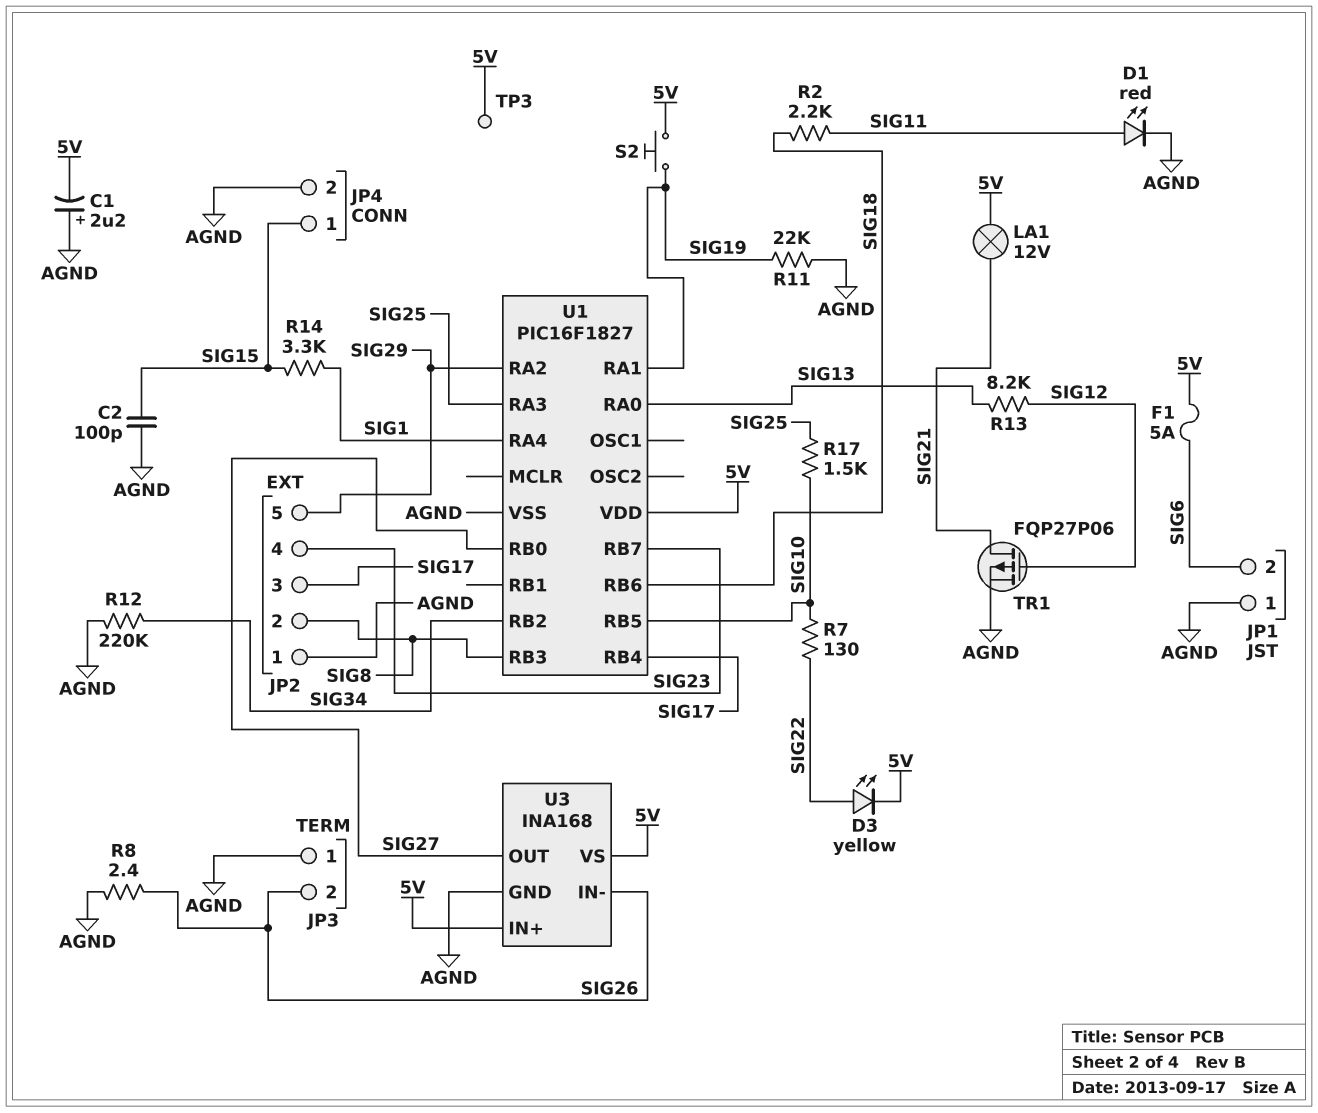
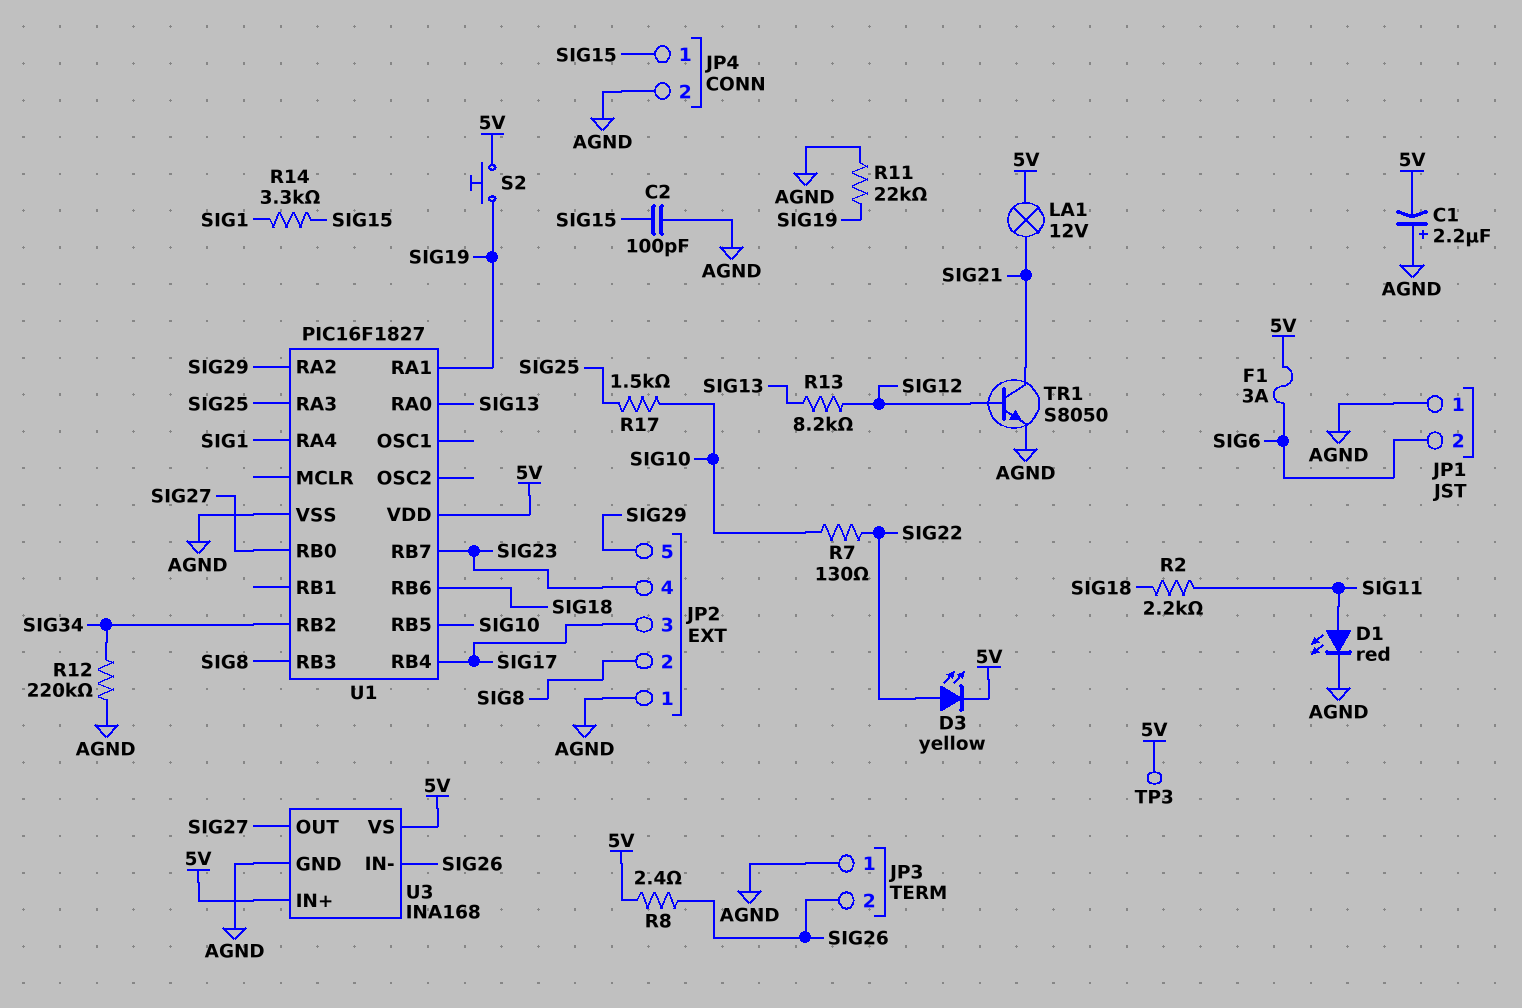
F1: 5A (5V, SIG6) -> 3A (5V, SIG6)
R8: 2.4 (AGND, SIG26) -> 2.4 (5V, SIG26)
TR1: PMOS FQP27P06 (G SIG12, D SIG21, S AGND) -> NPN S8050 (B SIG12, C SIG21, E AGND)

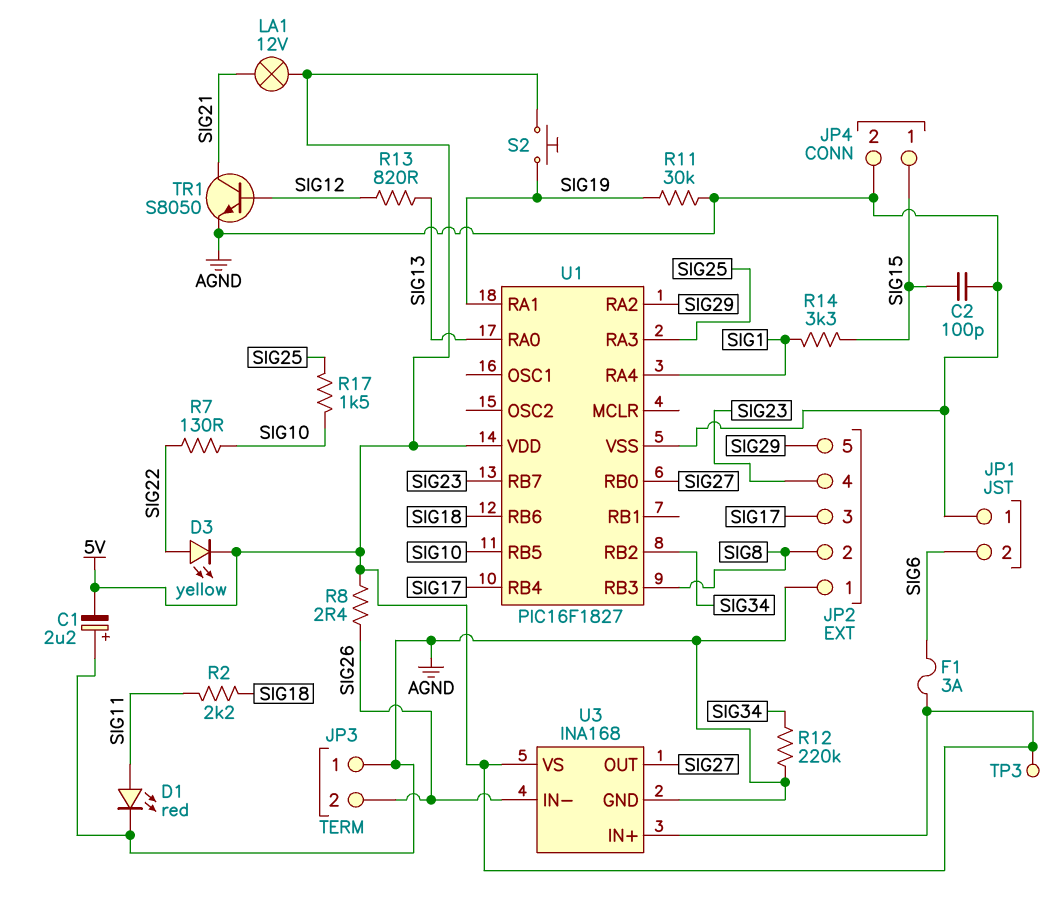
R11: 22k (AGND, SIG19) -> 30k (AGND, SIG19)
R13: 8.2k (SIG12, SIG13) -> 820 (SIG12, SIG13)

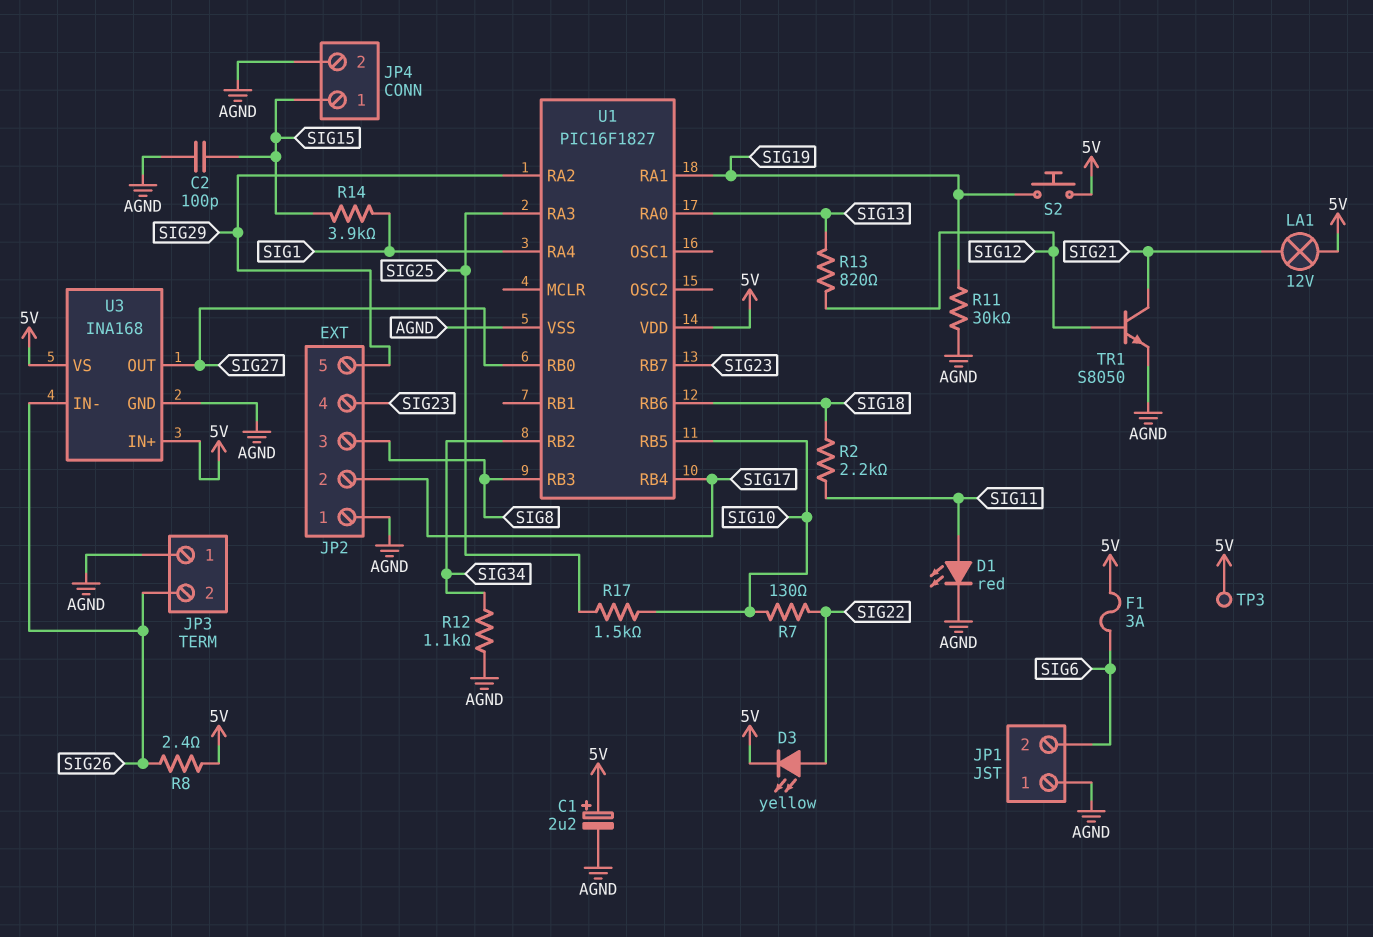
C1: 2.2uF (plus AGND, minus 5V) -> 2.2uF (plus 5V, minus AGND)
JP2 pin 2: SIG8 -> SIG17
JP2 pin 3: SIG17 -> SIG8
R12: 220k (AGND, SIG34) -> 1.1k (AGND, SIG34)
R14: 3.3k (SIG1, SIG15) -> 3.9k (SIG1, SIG15)

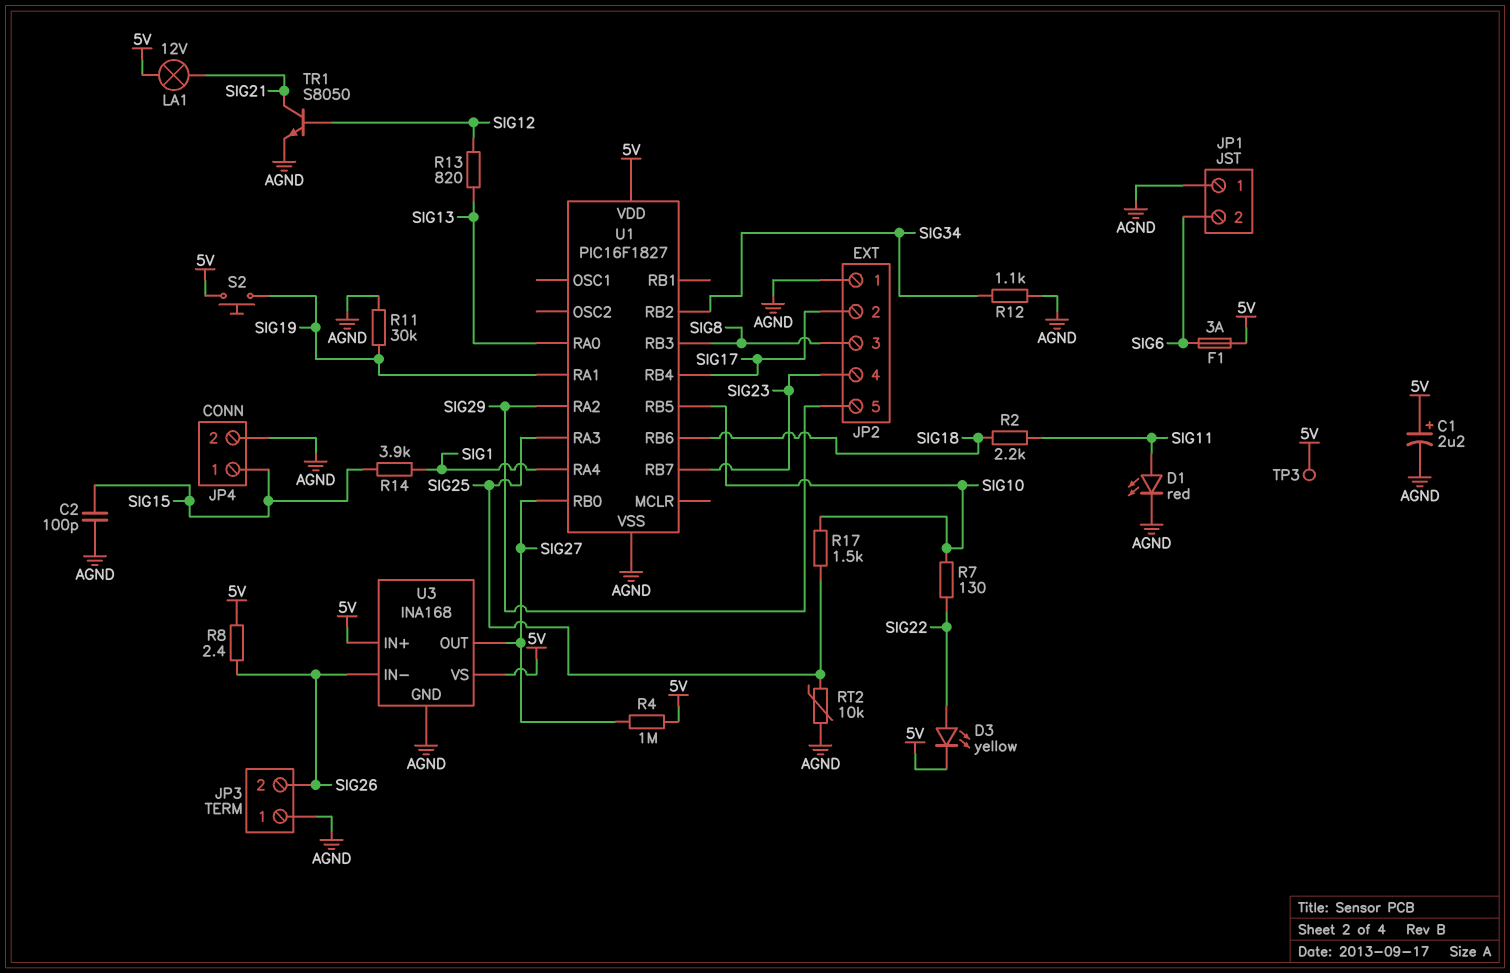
R4: none -> 1M (5V, SIG27)
RT2: none -> 10k (AGND, SIG25)

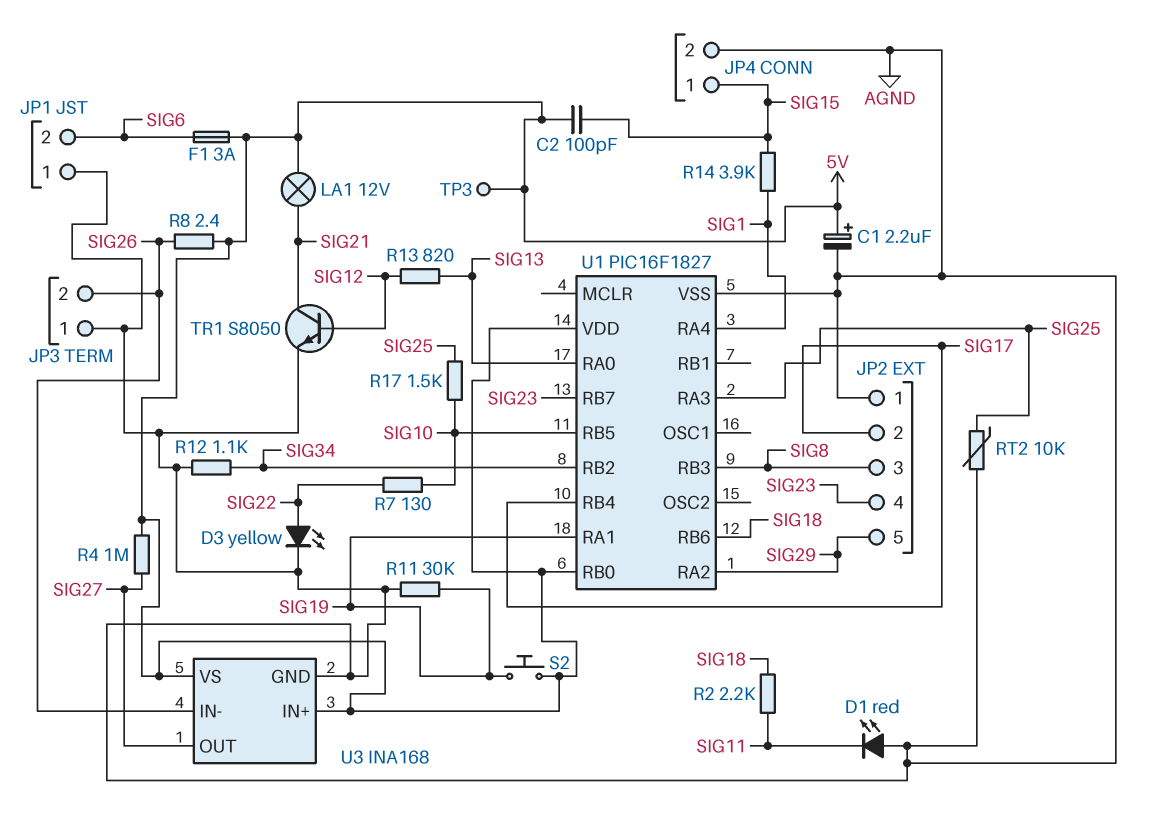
C2: 100pF (AGND, SIG15) -> 100pF (5V, SIG15)
D1: LED red (A SIG11, K AGND) -> LED red (A AGND, K SIG11)
D3: LED yellow (A SIG22, K 5V) -> LED yellow (A SIG22, K AGND)
U1 pin RB0: SIG27 -> 5V

